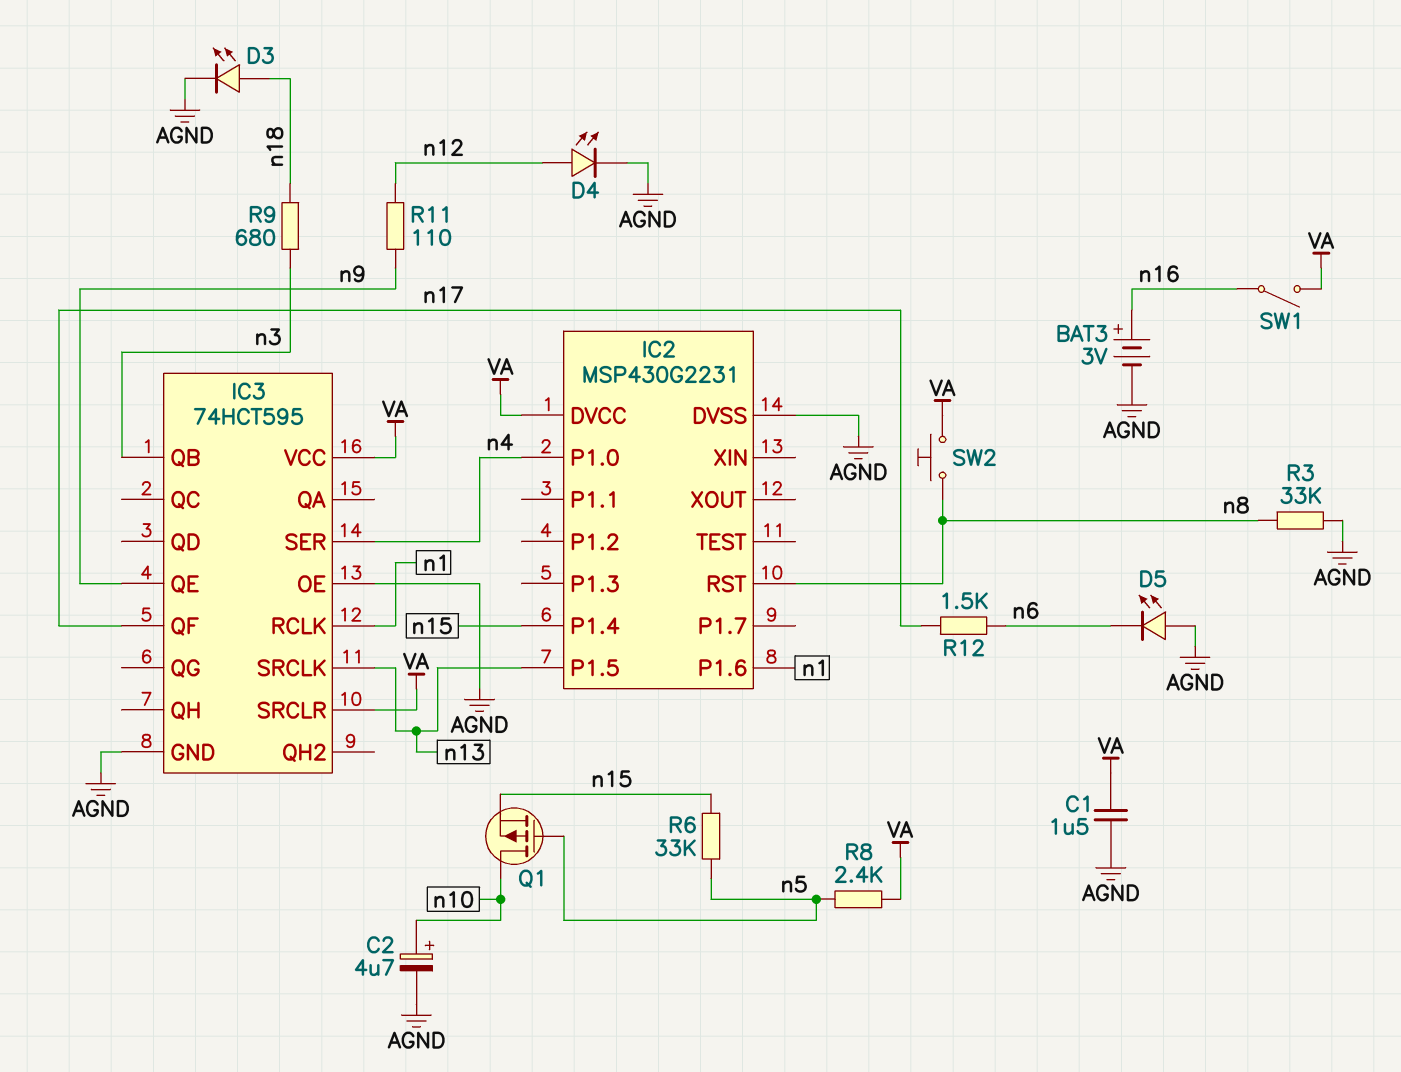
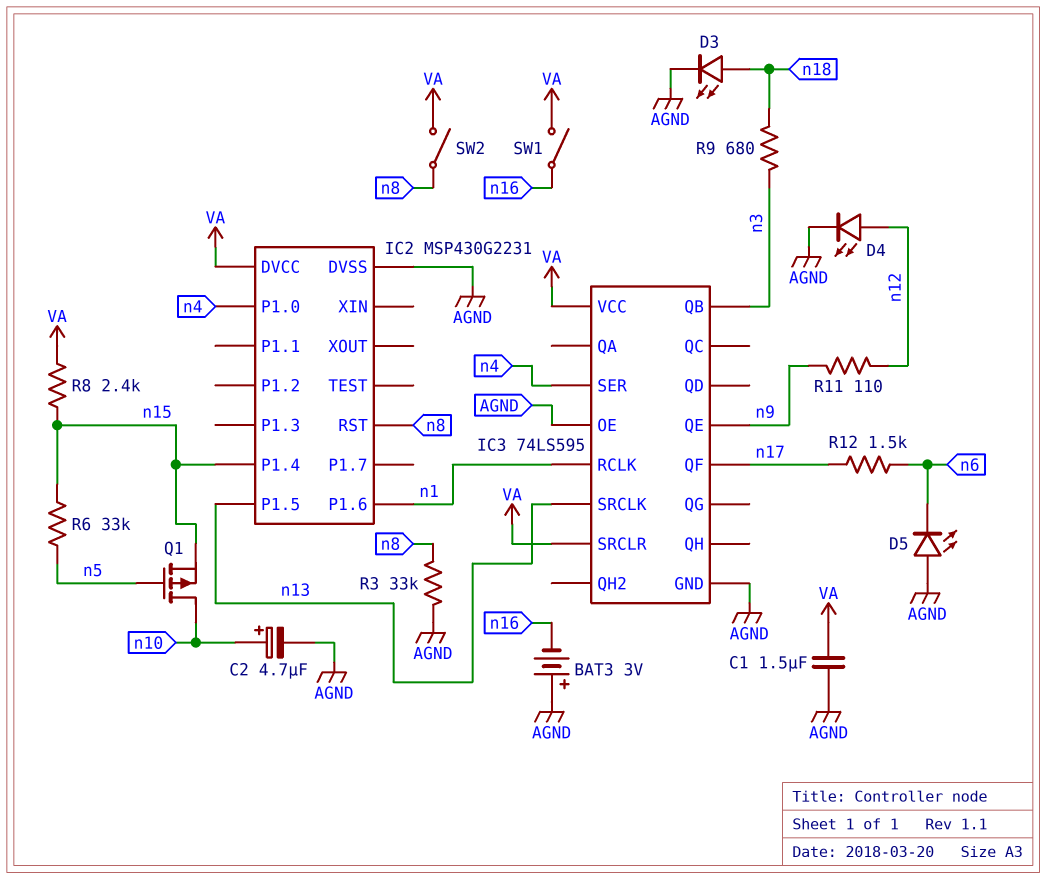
BAT3: 3V (plus n16, minus AGND) -> 3V (plus AGND, minus n16)
IC3: 74HCT595 -> 74LS595
R8: 2.4k (VA, n5) -> 2.4k (VA, n15)
SW2: button (VA, n8) -> switch (VA, n8)

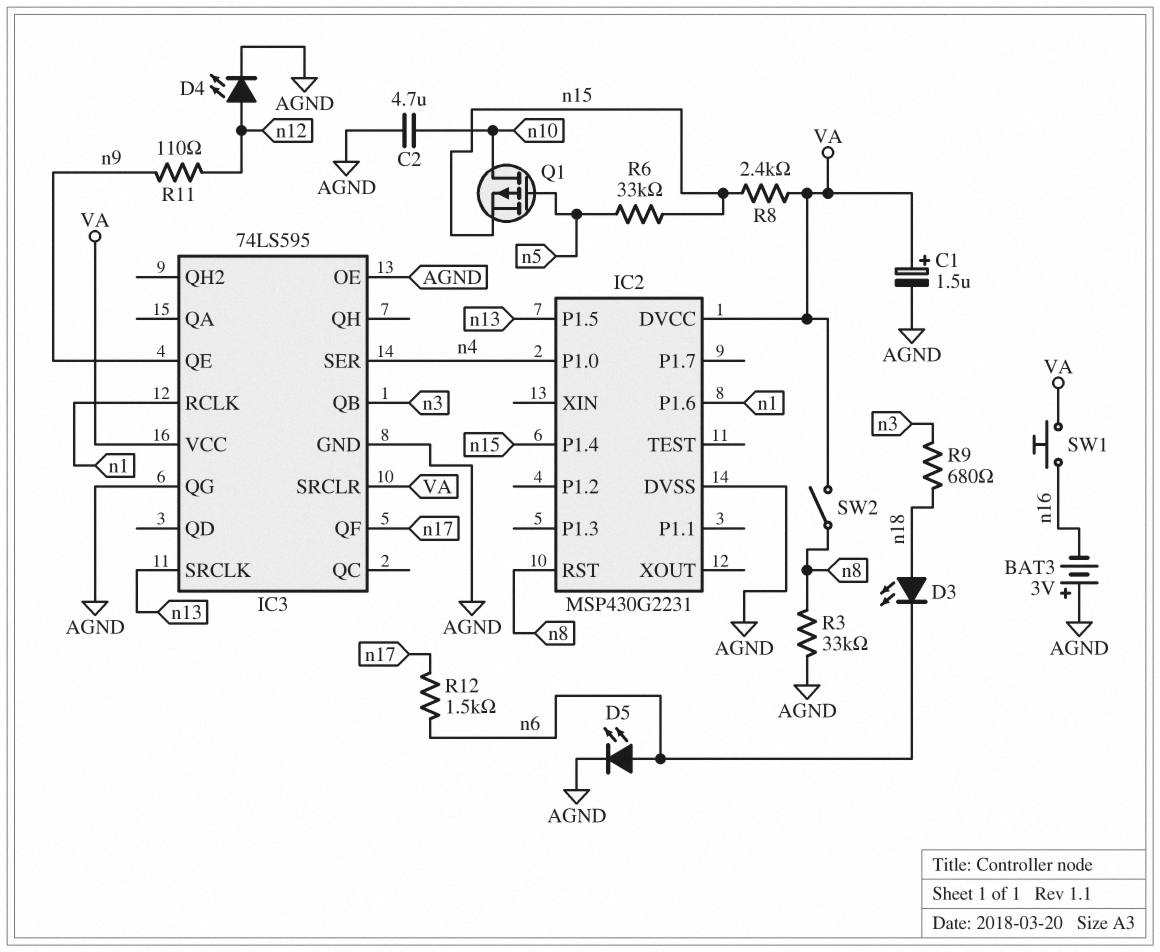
C1: 1.5uF (AGND, VA) -> 1.5uF (plus VA, minus AGND)
C2: 4.7uF (plus n10, minus AGND) -> 4.7uF (AGND, n10)
D3: LED (A n18, K AGND) -> LED (A n18, K n6)
D5: LED (A AGND, K n6) -> LED (A n6, K AGND)
IC3 pin QG: none -> AGND
SW1: switch (VA, n16) -> button (VA, n16)

